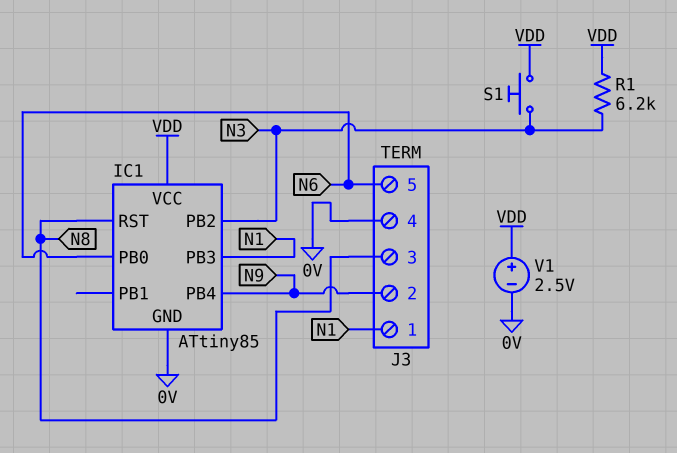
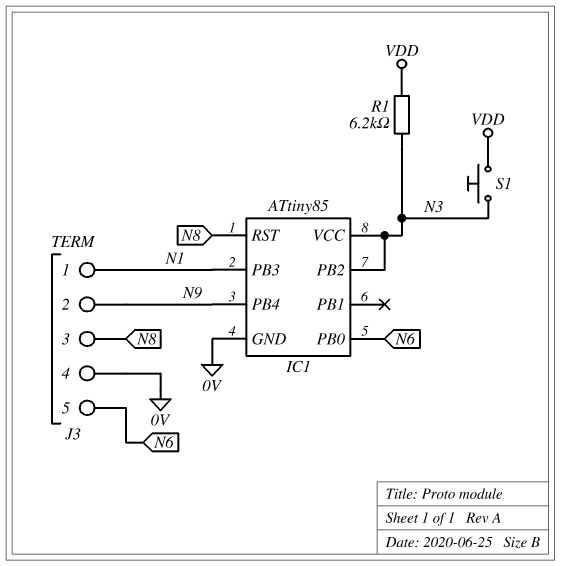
IC1 pin VCC: VDD -> N3
V1: 2.5V (plus VDD, minus 0V) -> none

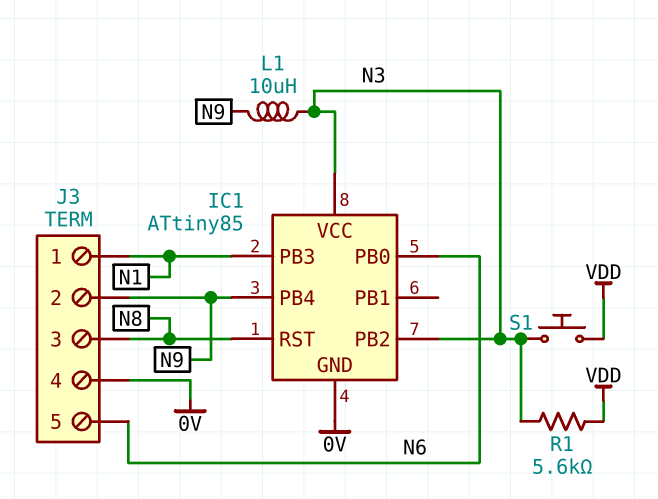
L1: none -> 10uH (N3, N9)
R1: 6.2k (N3, VDD) -> 5.6k (N3, VDD)

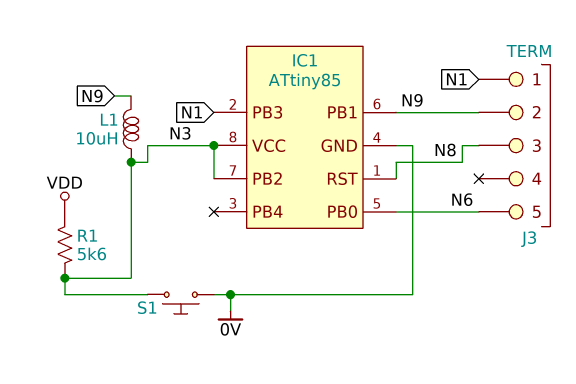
IC1 pin PB1: none -> N9
IC1 pin PB4: N9 -> none
J3 pin 4: 0V -> none
S1: button (N3, VDD) -> button (0V, N3)

